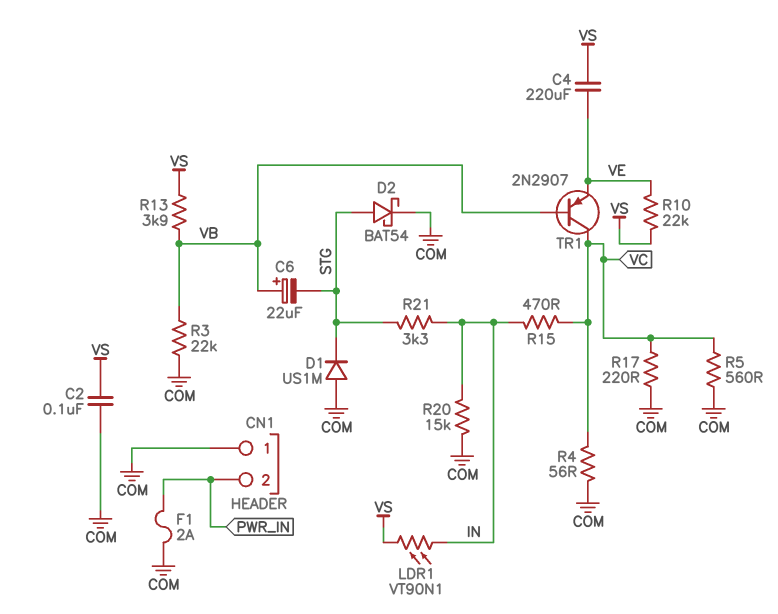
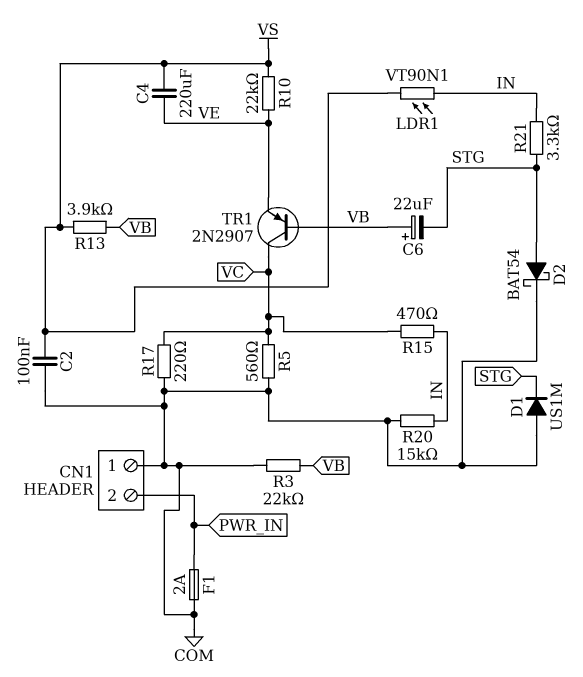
R4: 56 (COM, VC) -> none

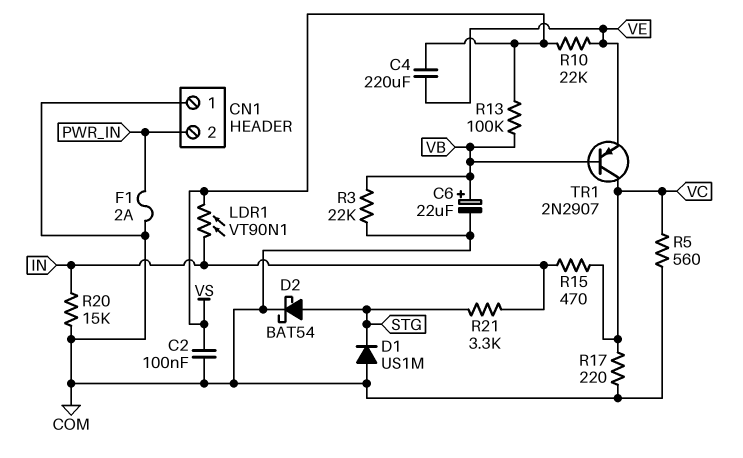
C6: 22uF (plus VB, minus STG) -> 22uF (plus VB, minus COM)
R13: 3.9k (VB, VS) -> 100k (VB, VS)

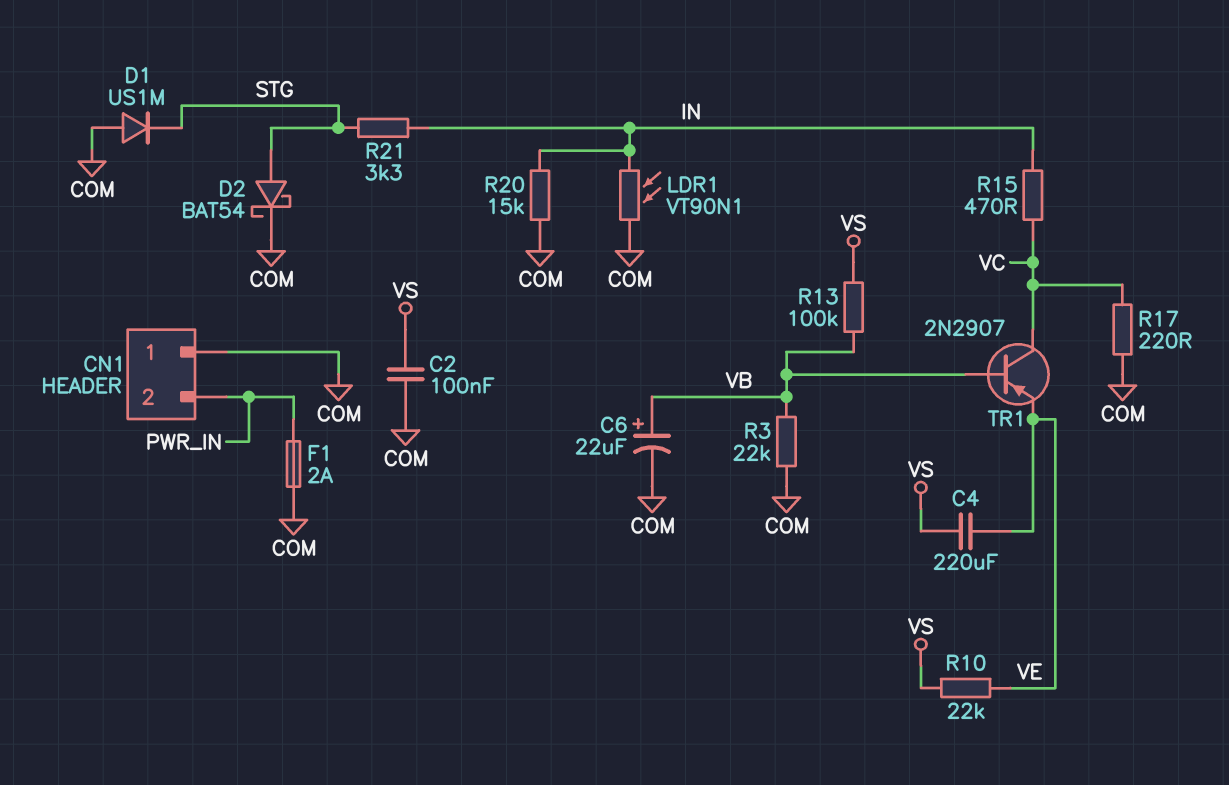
LDR1: VT90N1 (IN, VS) -> VT90N1 (COM, IN)
R5: 560 (COM, VC) -> none

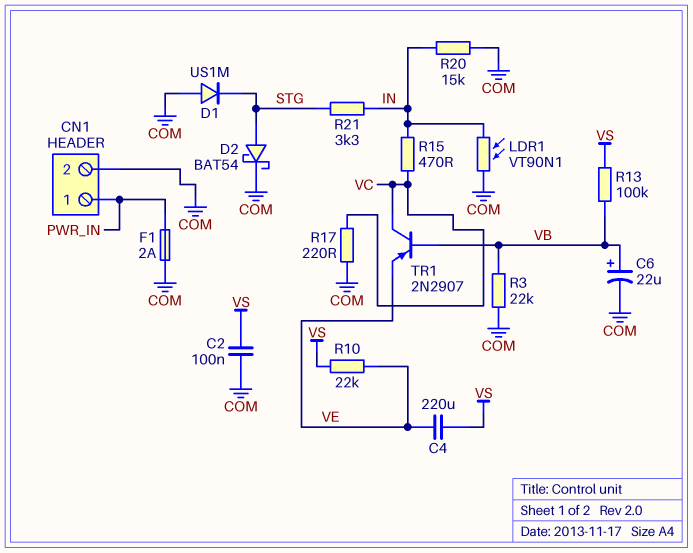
CN1 pin 1: COM -> PWR_IN
CN1 pin 2: PWR_IN -> COM

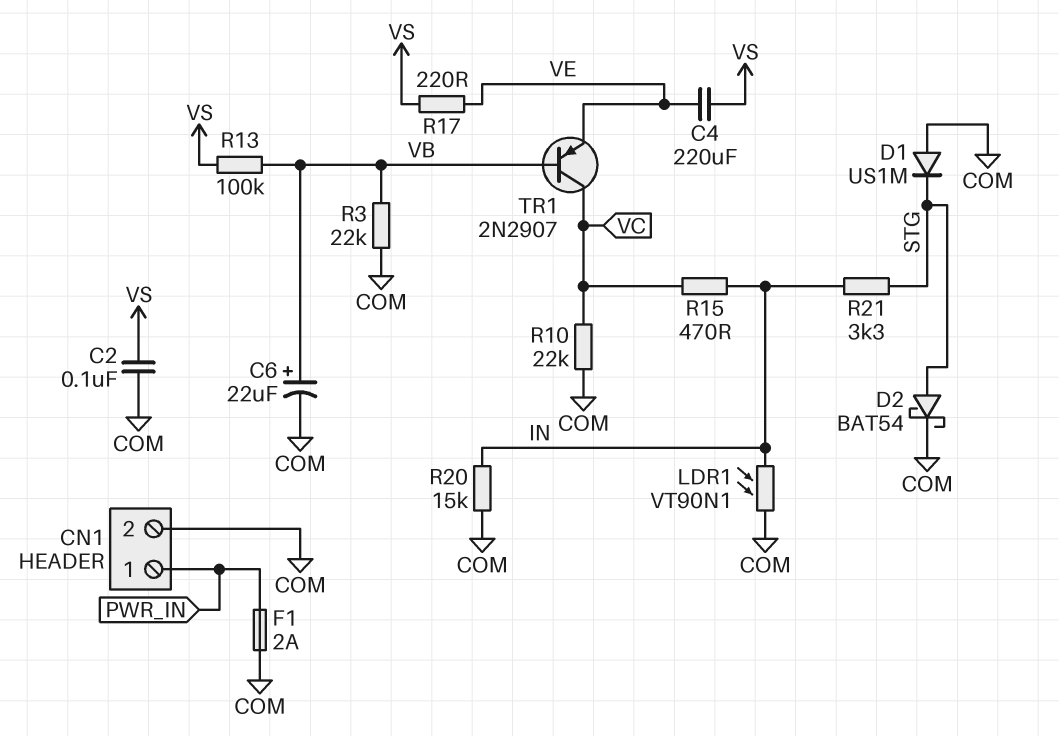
R10: 22k (VE, VS) -> 22k (COM, VC)
R17: 220 (COM, VC) -> 220 (VE, VS)

